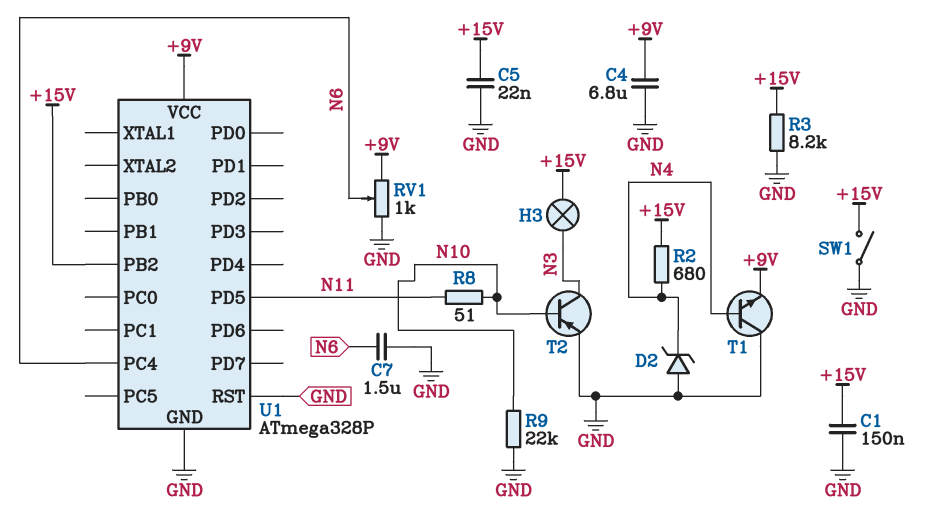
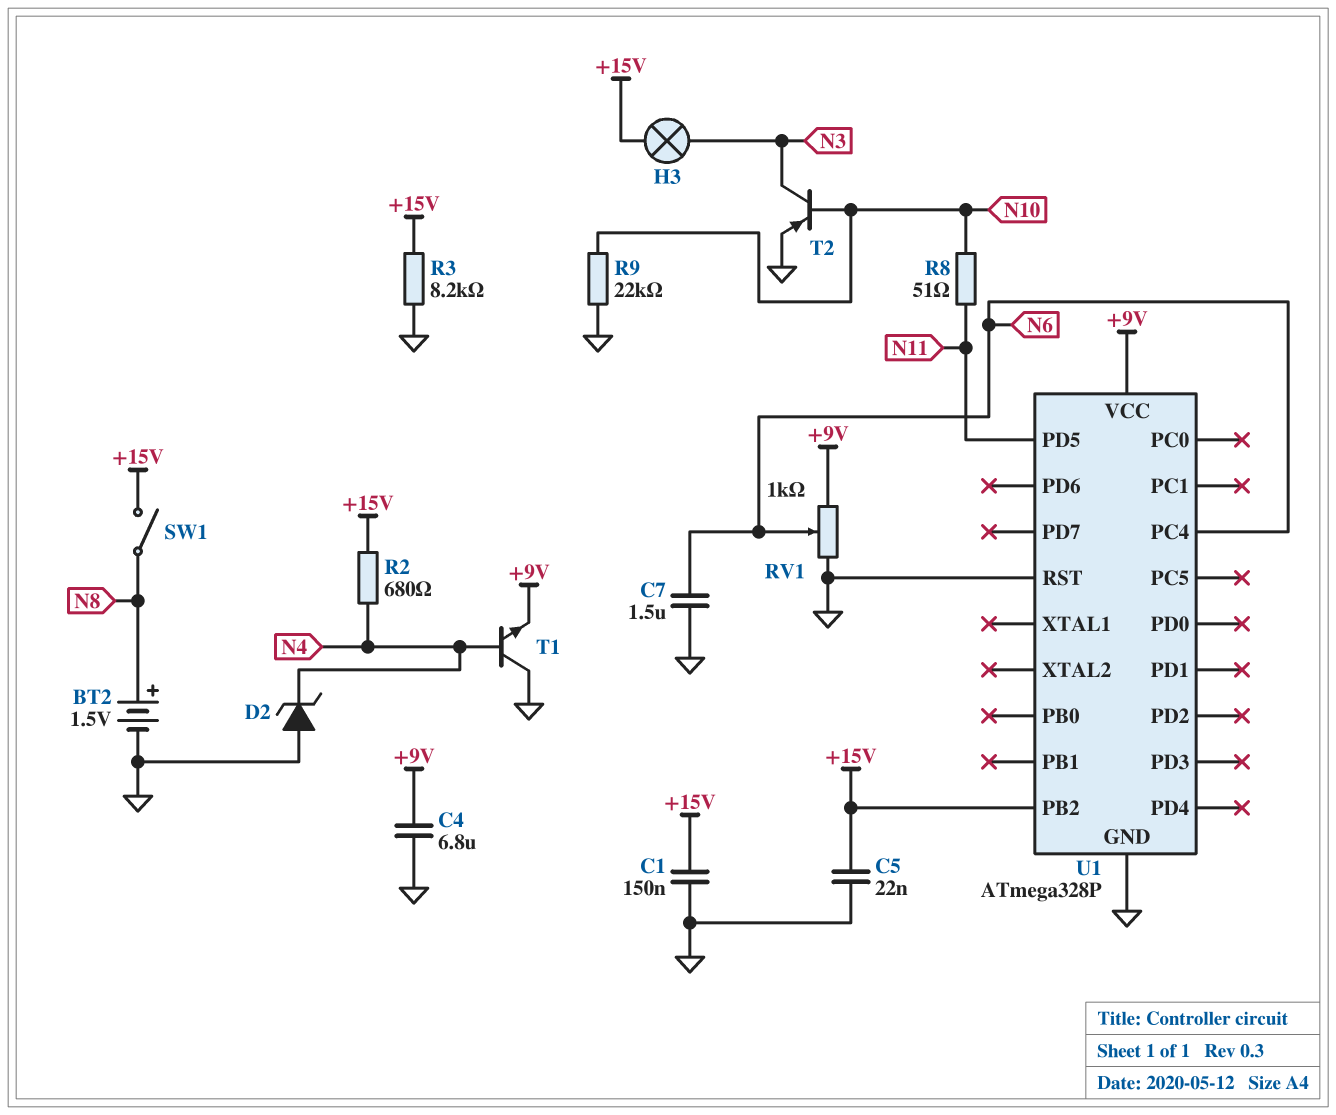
BT2: none -> 1.5V (plus N8, minus GND)
SW1: switch (+15V, GND) -> switch (+15V, N8)

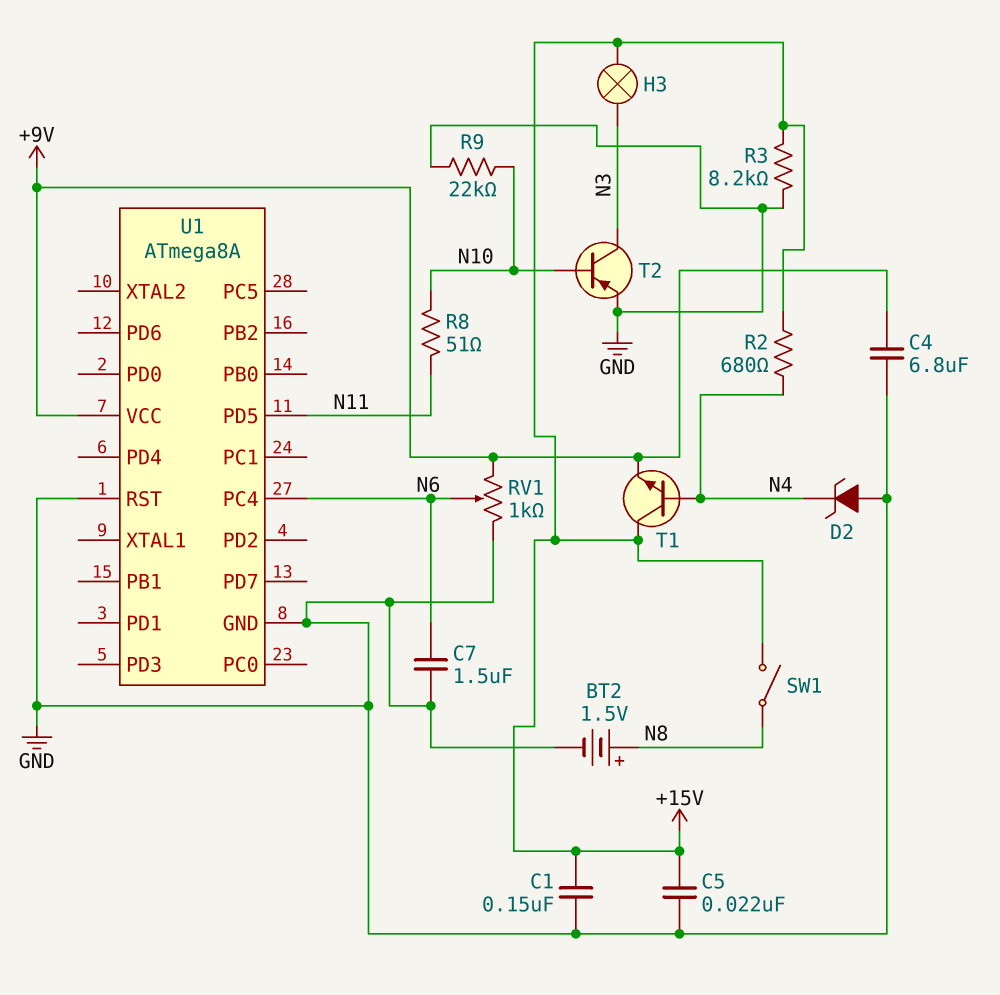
T1: NPN (B N4, C GND, E +9V) -> NPN (B N4, C +15V, E +9V)
U1: ATmega328P -> ATmega8A
U1 pin PB2: +15V -> none

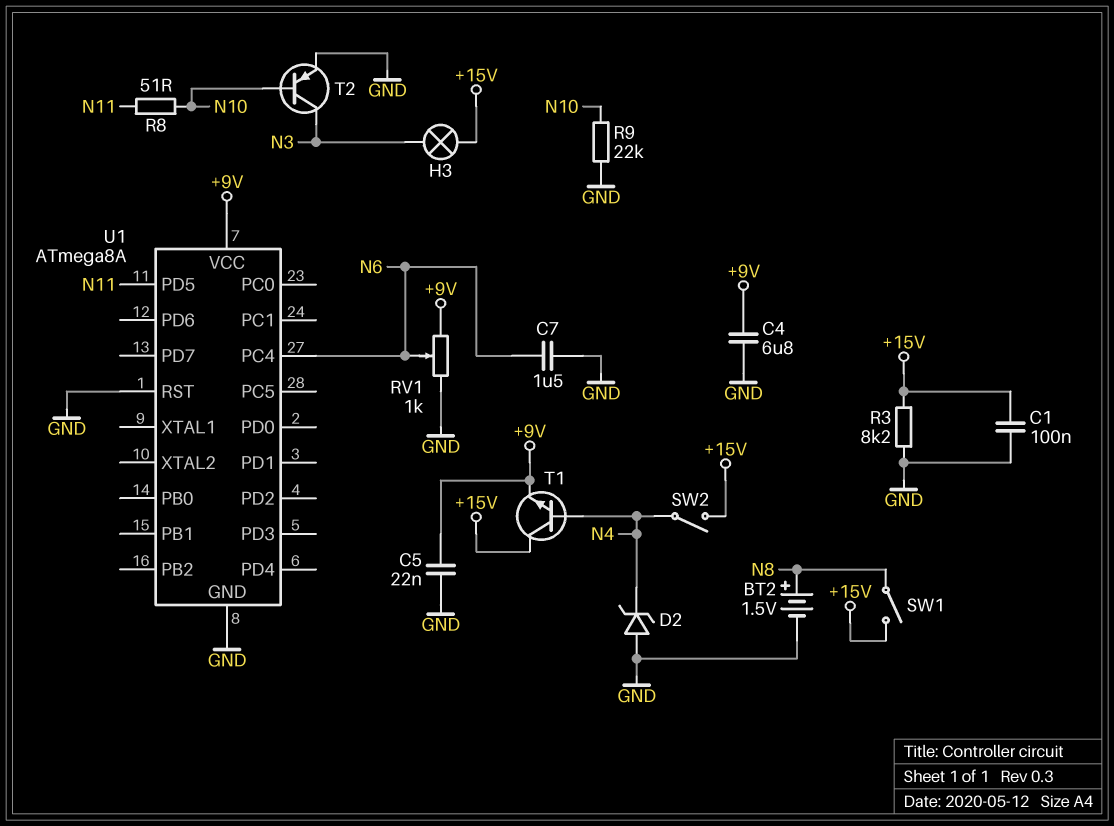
C1: 150nF (+15V, GND) -> 100nF (+15V, GND)
C5: 22nF (+15V, GND) -> 22nF (+9V, GND)
R2: 680 (+15V, N4) -> none
SW2: none -> switch (+15V, N4)

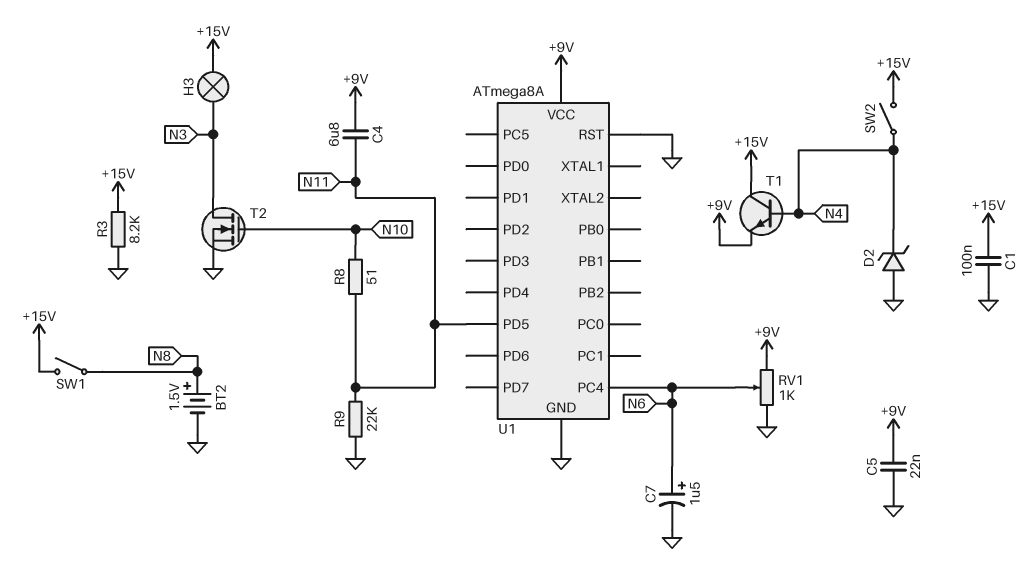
C4: 6.8uF (+9V, GND) -> 6.8uF (+9V, N11)
C7: 1.5uF (GND, N6) -> 1.5uF (plus N6, minus GND)
R9: 22k (GND, N10) -> 22k (GND, N11)
T2: PNP (B N10, C N3, E GND) -> NMOS (G N10, D N3, S GND)

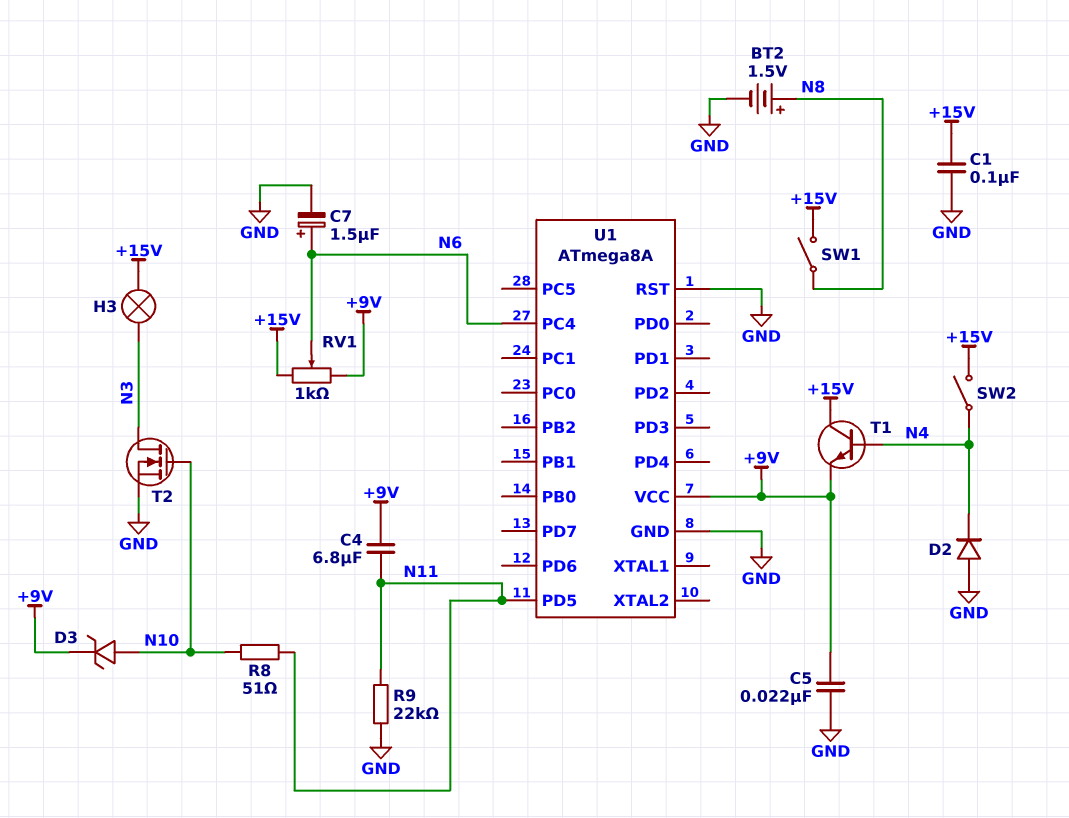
D2: zener (A GND, K N4) -> diode (A GND, K N4)
D3: none -> zener (A N10, K +9V)
R3: 8.2k (+15V, GND) -> none
RV1: 1k (+9V, GND, wiper N6) -> 1k (+9V, +15V, wiper N6)

